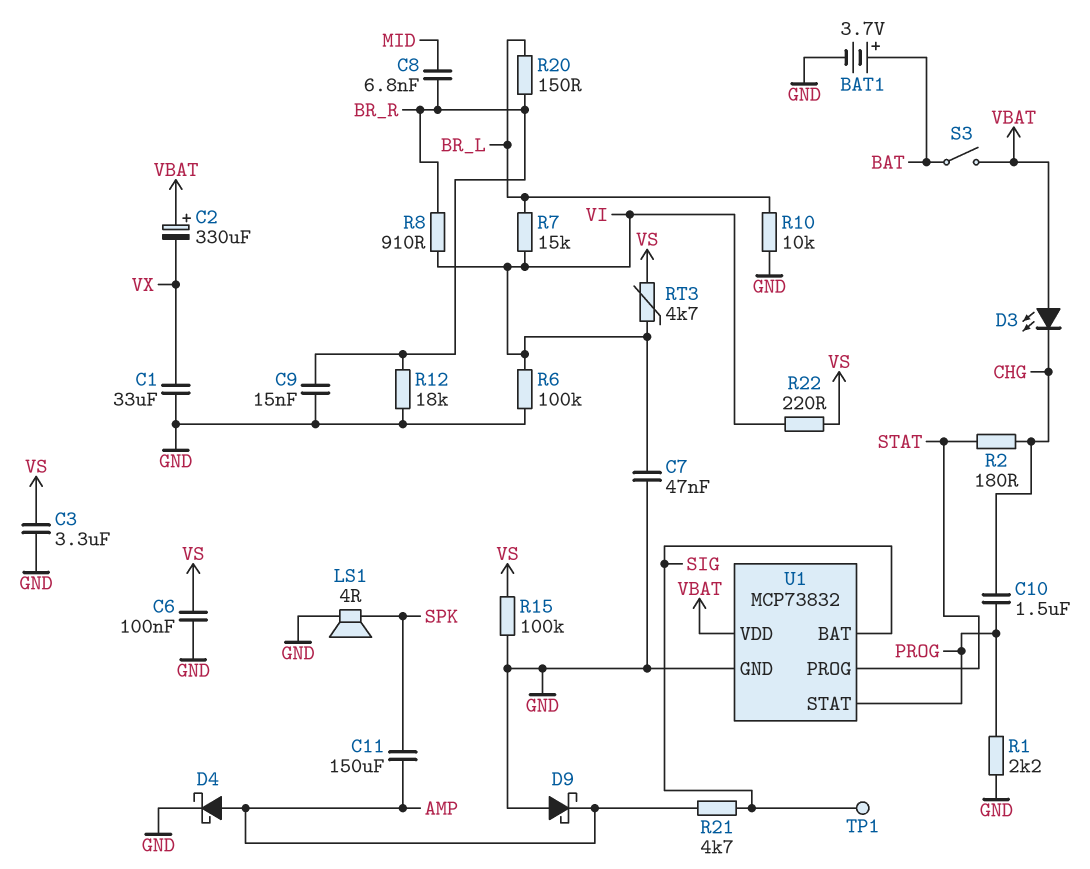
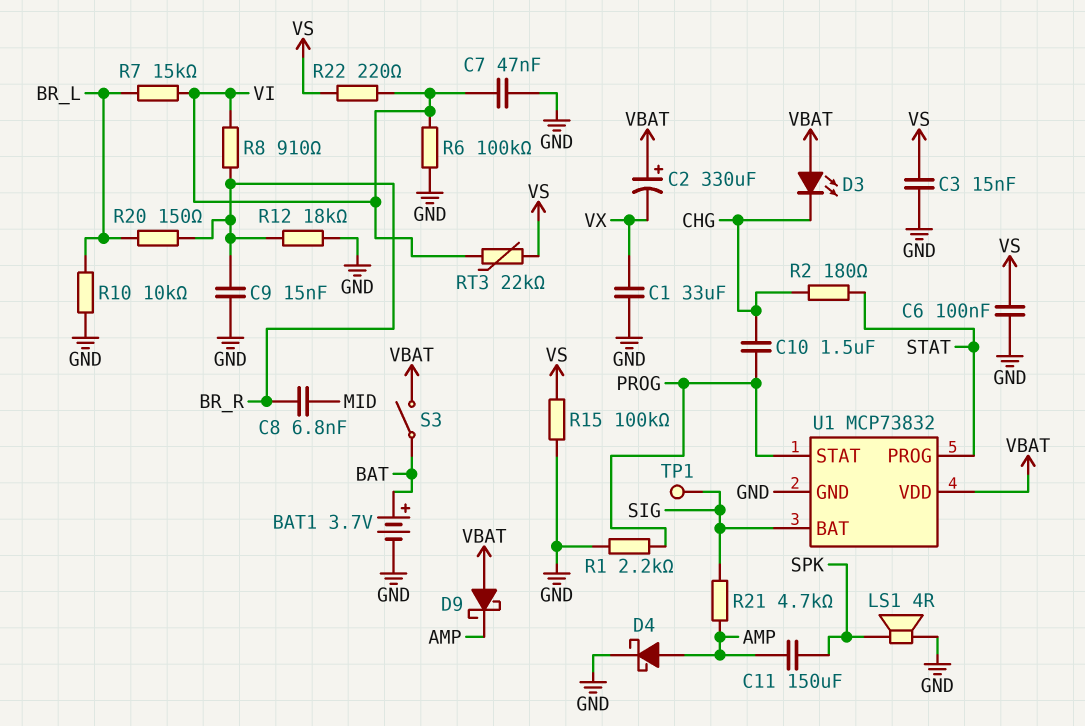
C3: 3.3uF (GND, VS) -> 15nF (GND, VS)
D9: schottky (A GND, K AMP) -> schottky (A VBAT, K AMP)
RT3: 4.7k (VI, VS) -> 22k (VI, VS)

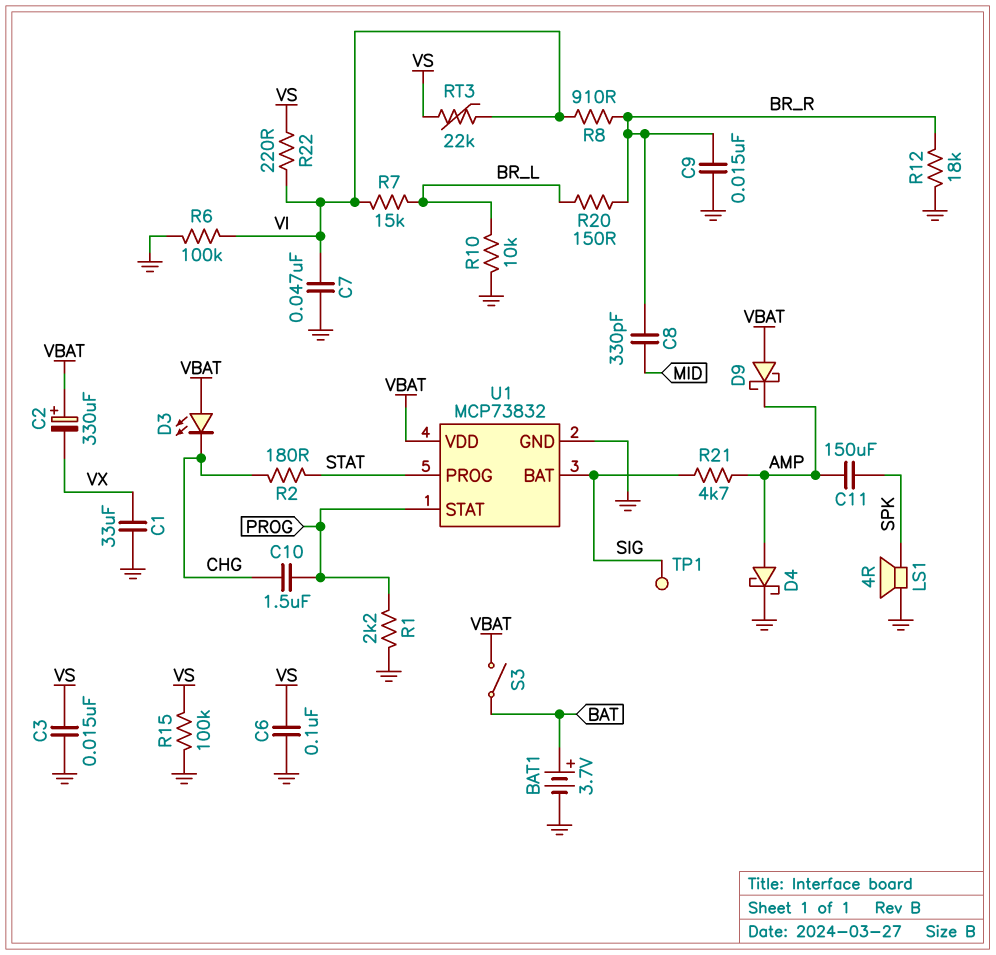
C8: 6.8nF (BR_R, MID) -> 330pF (BR_R, MID)

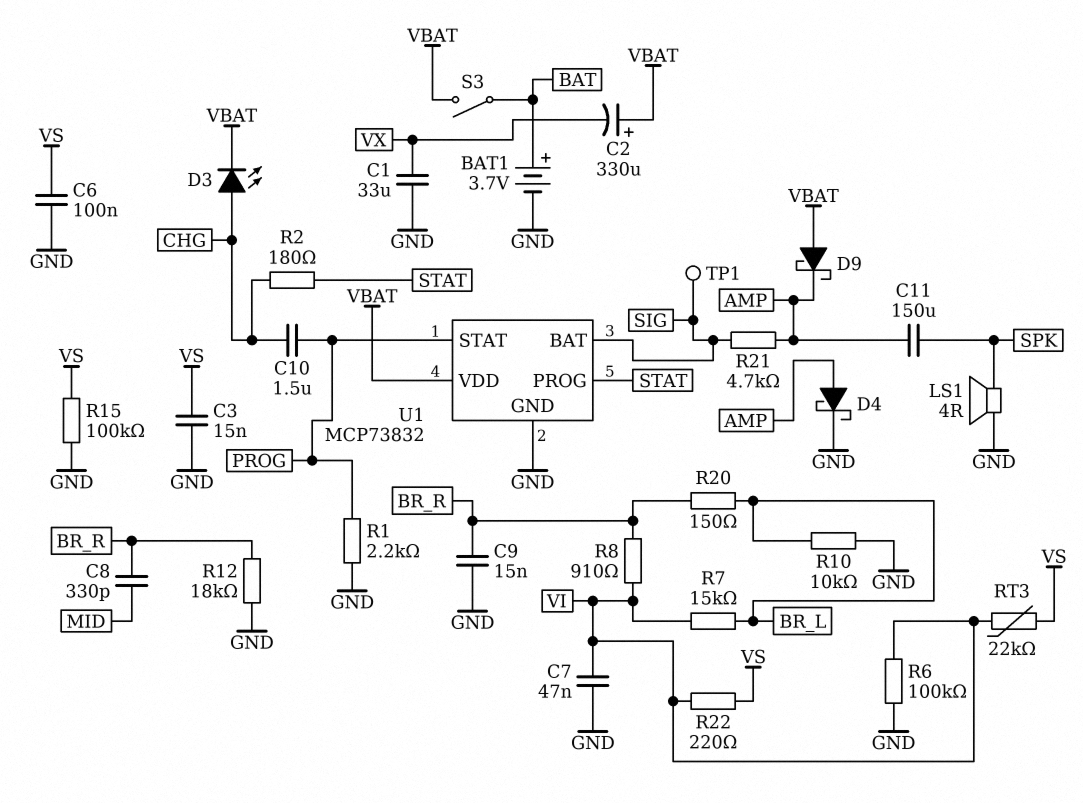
D3: LED (A VBAT, K CHG) -> LED (A CHG, K VBAT)

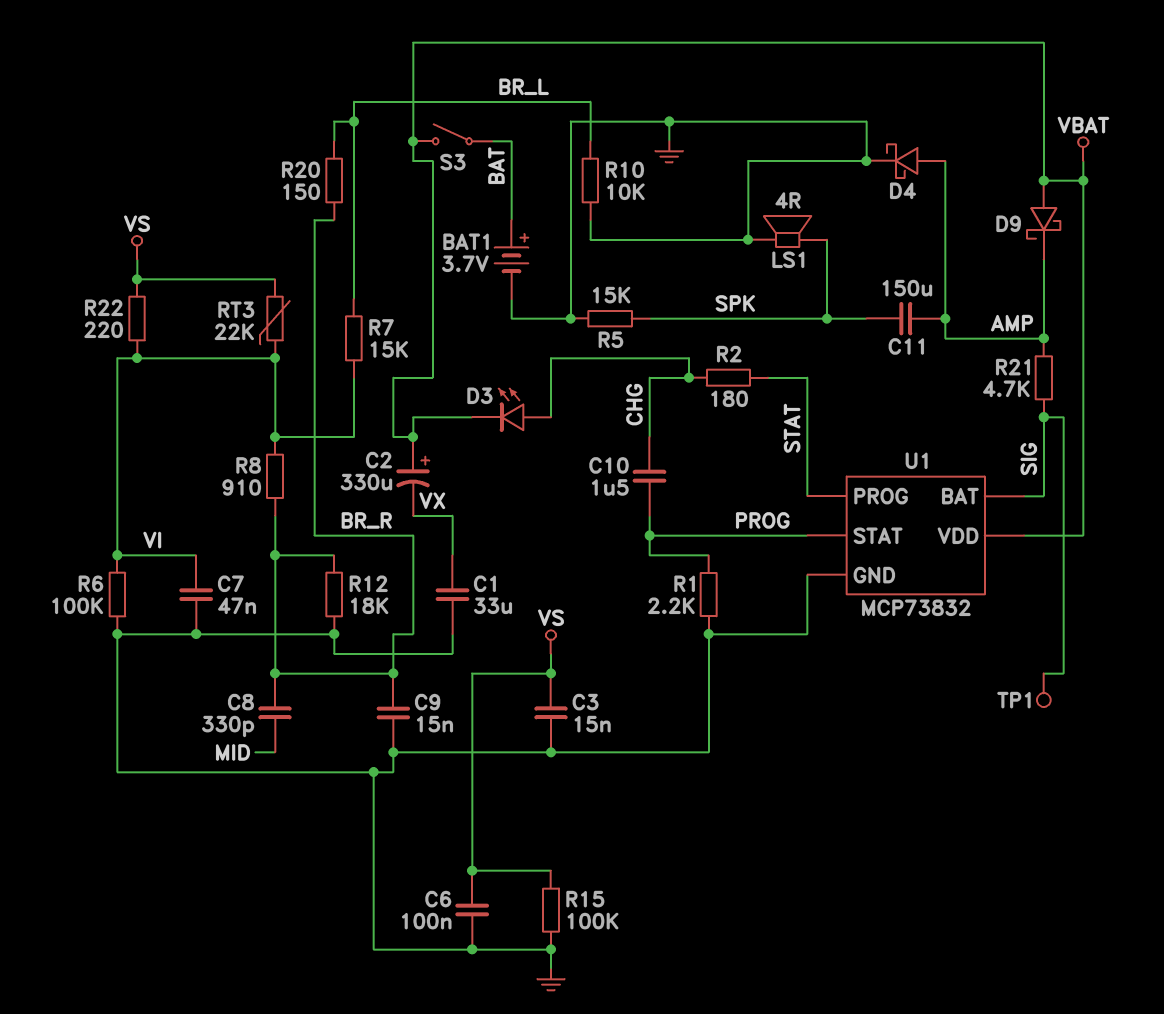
R5: none -> 15k (GND, SPK)

